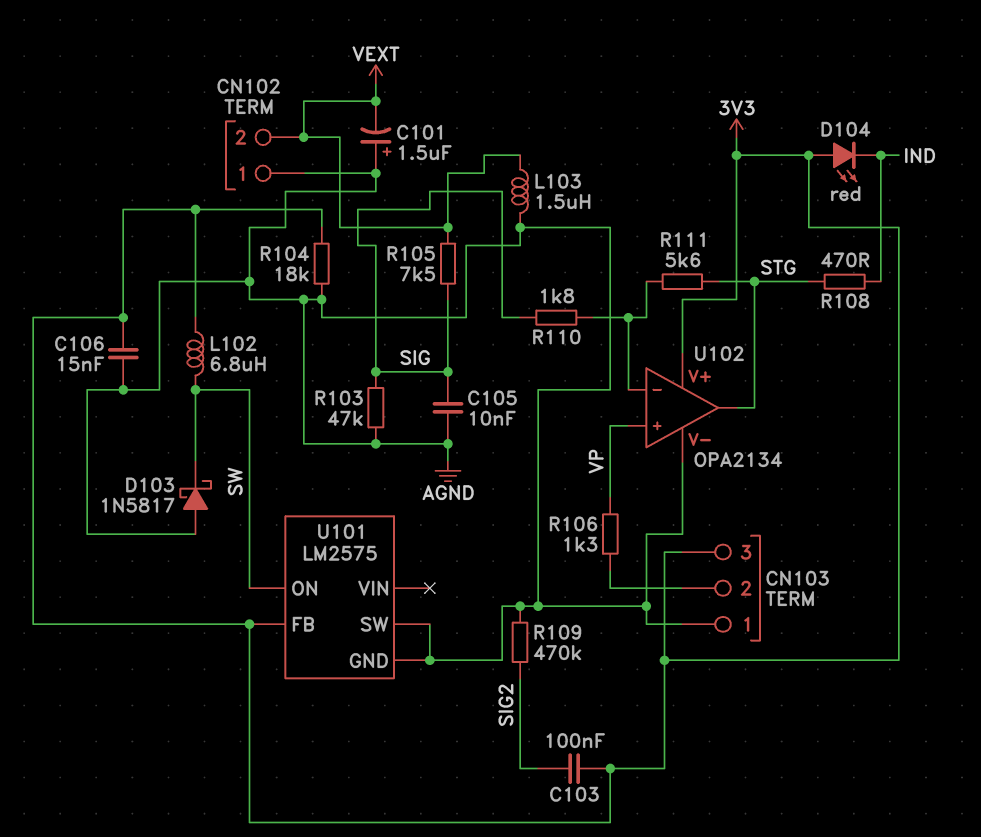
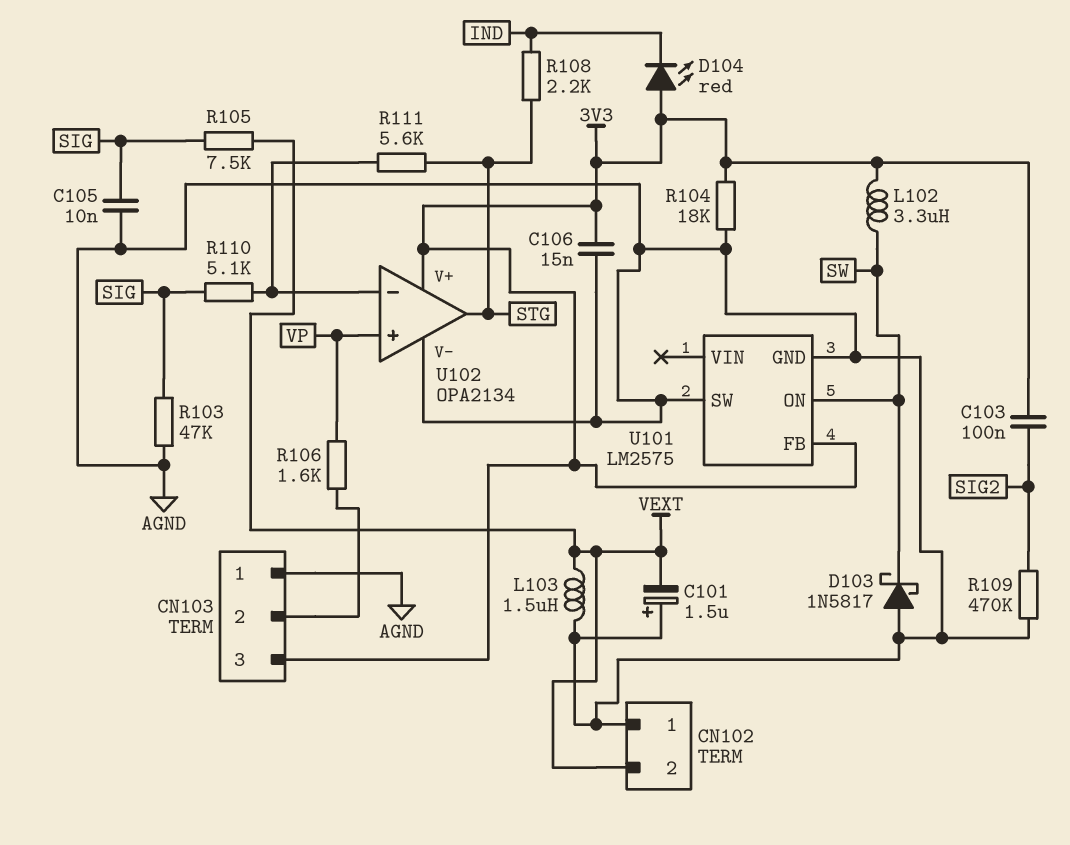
L102: 6.8uH (3V3, SW) -> 3.3uH (3V3, SW)
R106: 1.3k (CN103/2, VP) -> 1.6k (CN103/2, VP)
R108: 470 (IND, STG) -> 2.2k (IND, STG)
R110: 1.8k (SIG, U102/in-) -> 5.1k (SIG, U102/in-)

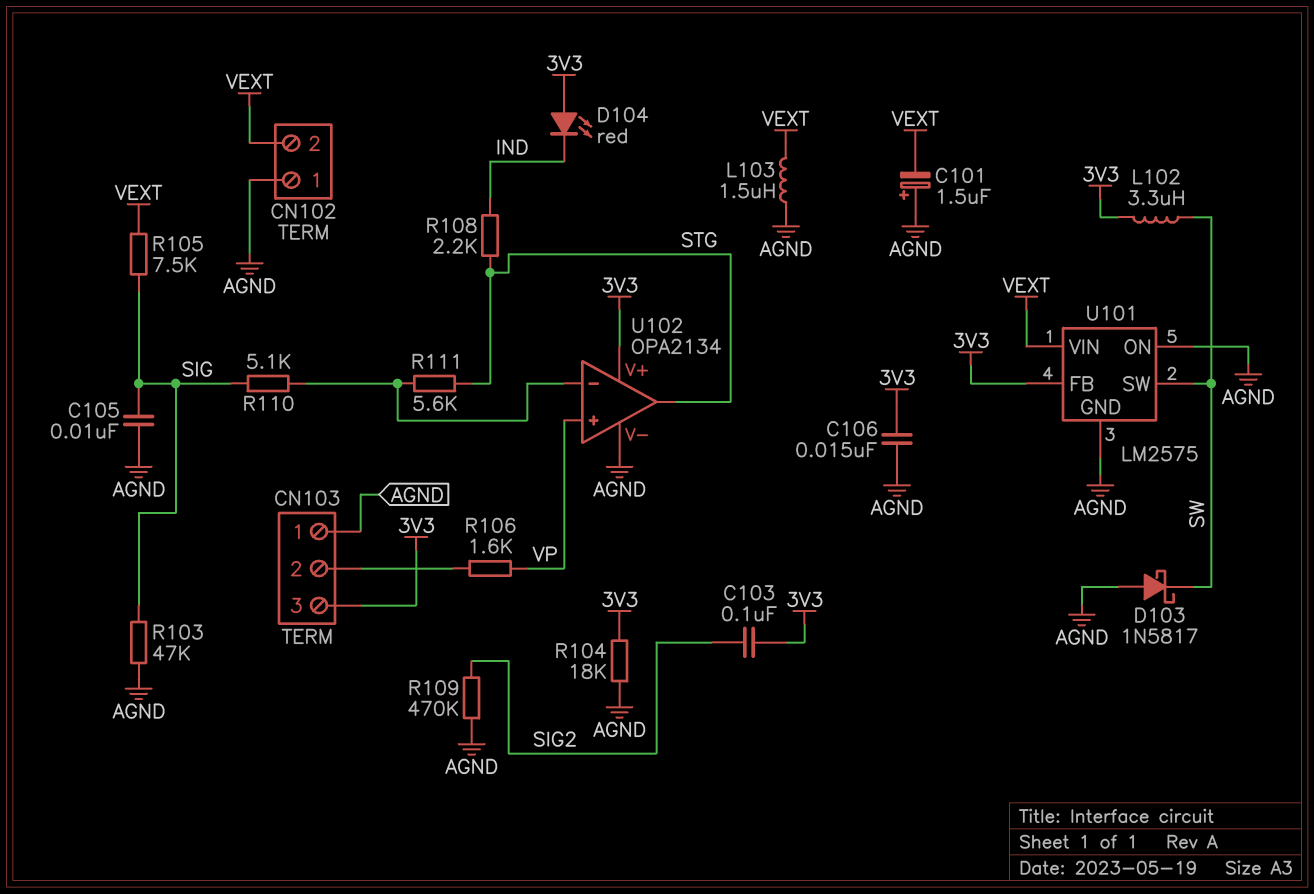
U101 pin ON: SW -> AGND
U101 pin SW: AGND -> SW
U101 pin VIN: none -> VEXT

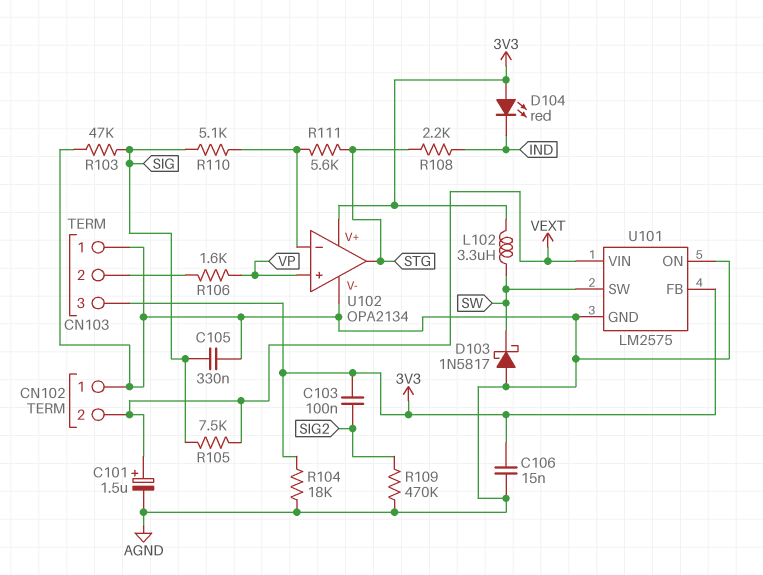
C101: 1.5uF (plus AGND, minus VEXT) -> 1.5uF (plus VEXT, minus AGND)
C105: 10nF (AGND, SIG) -> 330nF (AGND, SIG)
L103: 1.5uH (AGND, VEXT) -> none

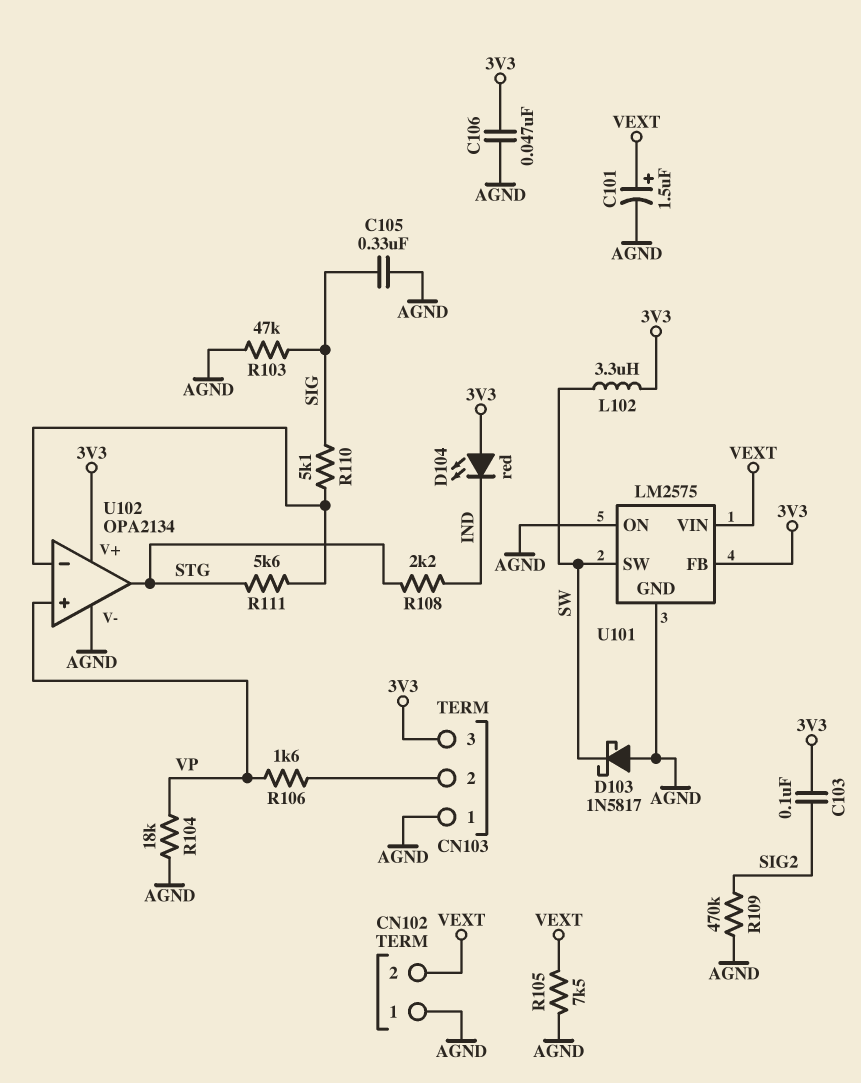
C106: 15nF (3V3, AGND) -> 47nF (3V3, AGND)
R104: 18k (3V3, AGND) -> 18k (AGND, VP)
R105: 7.5k (SIG, VEXT) -> 7.5k (AGND, VEXT)

